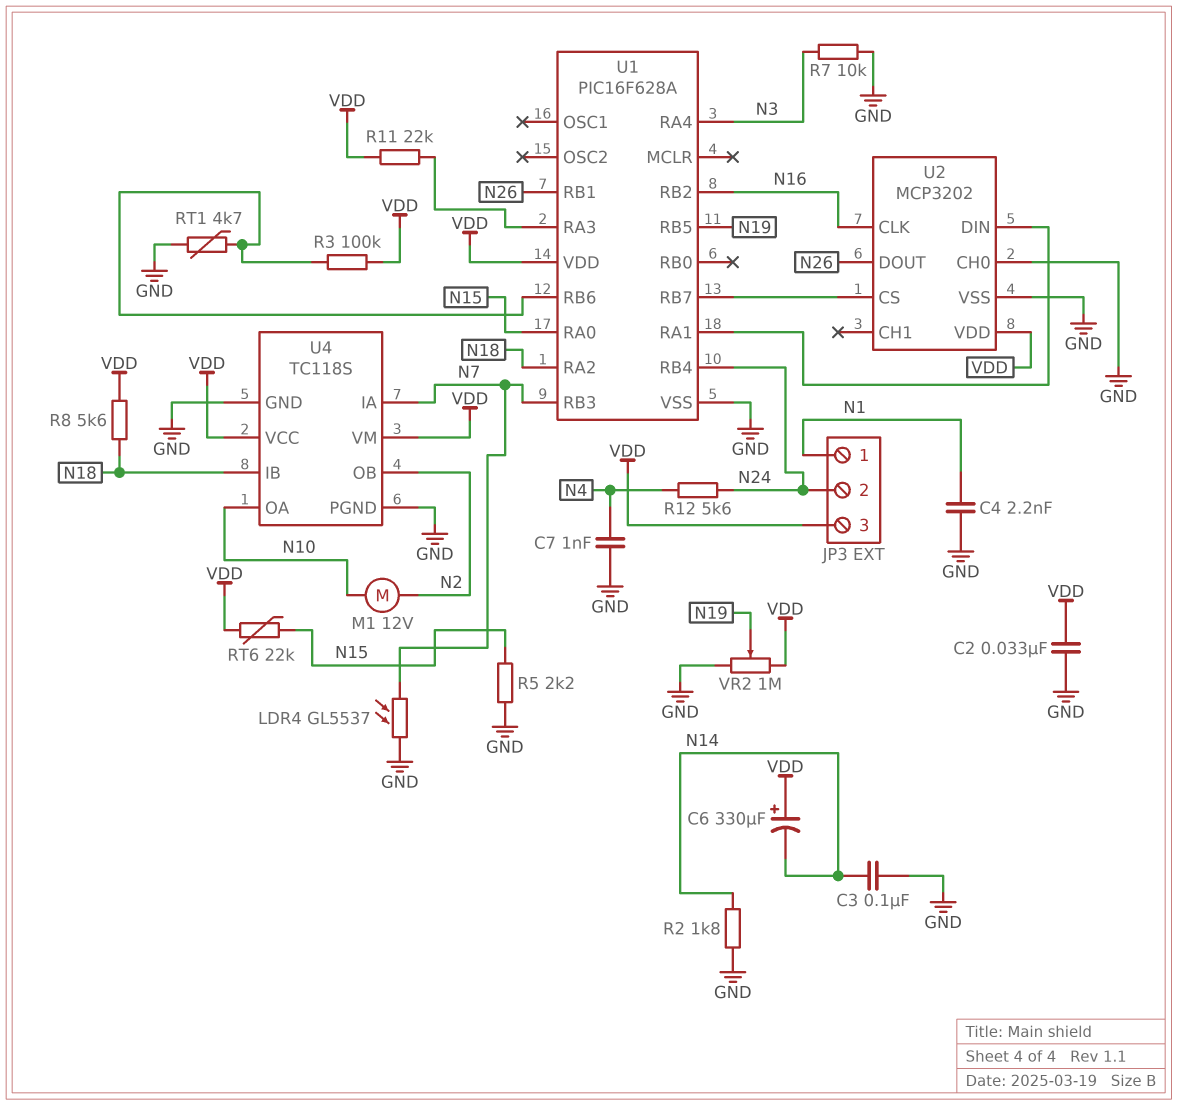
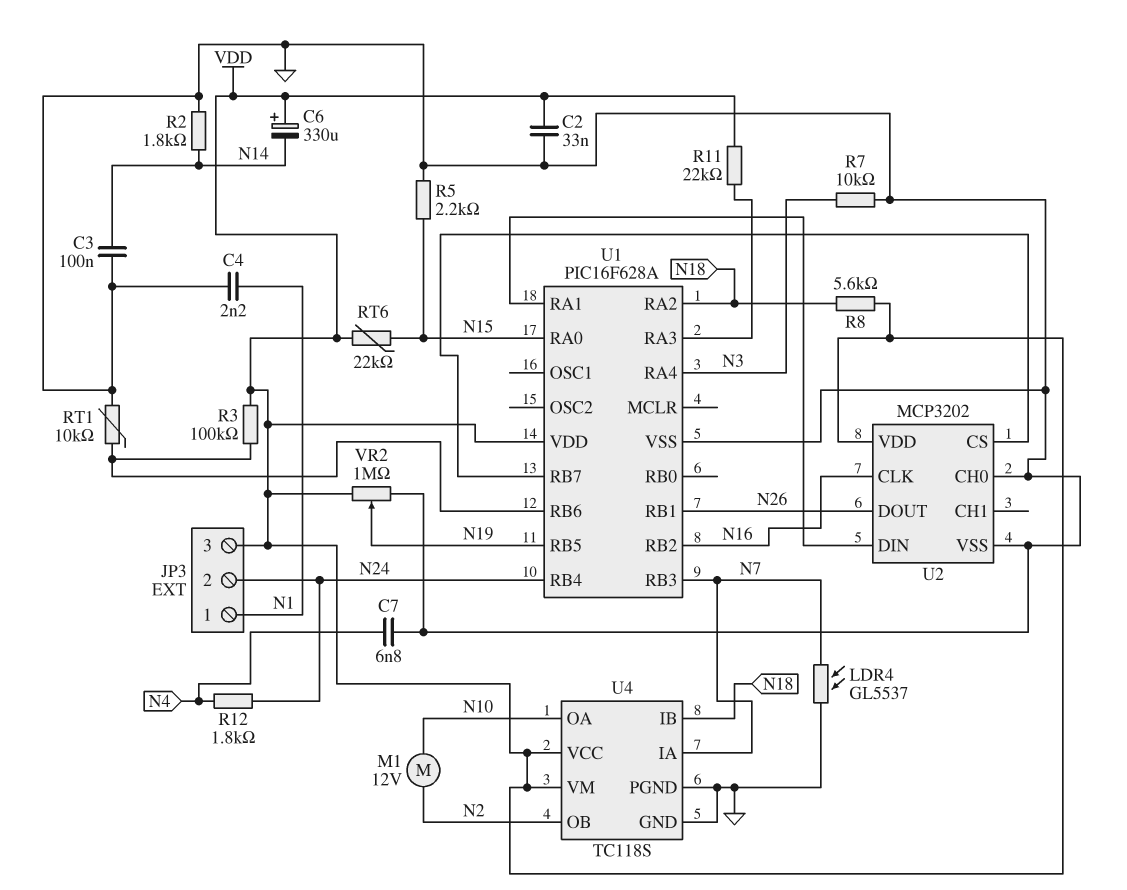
C7: 1nF (GND, N4) -> 6.8nF (GND, N4)
R12: 5.6k (N4, N24) -> 1.8k (N4, N24)
RT1: 4.7k (GND, U1/RB6) -> 10k (GND, U1/RB6)

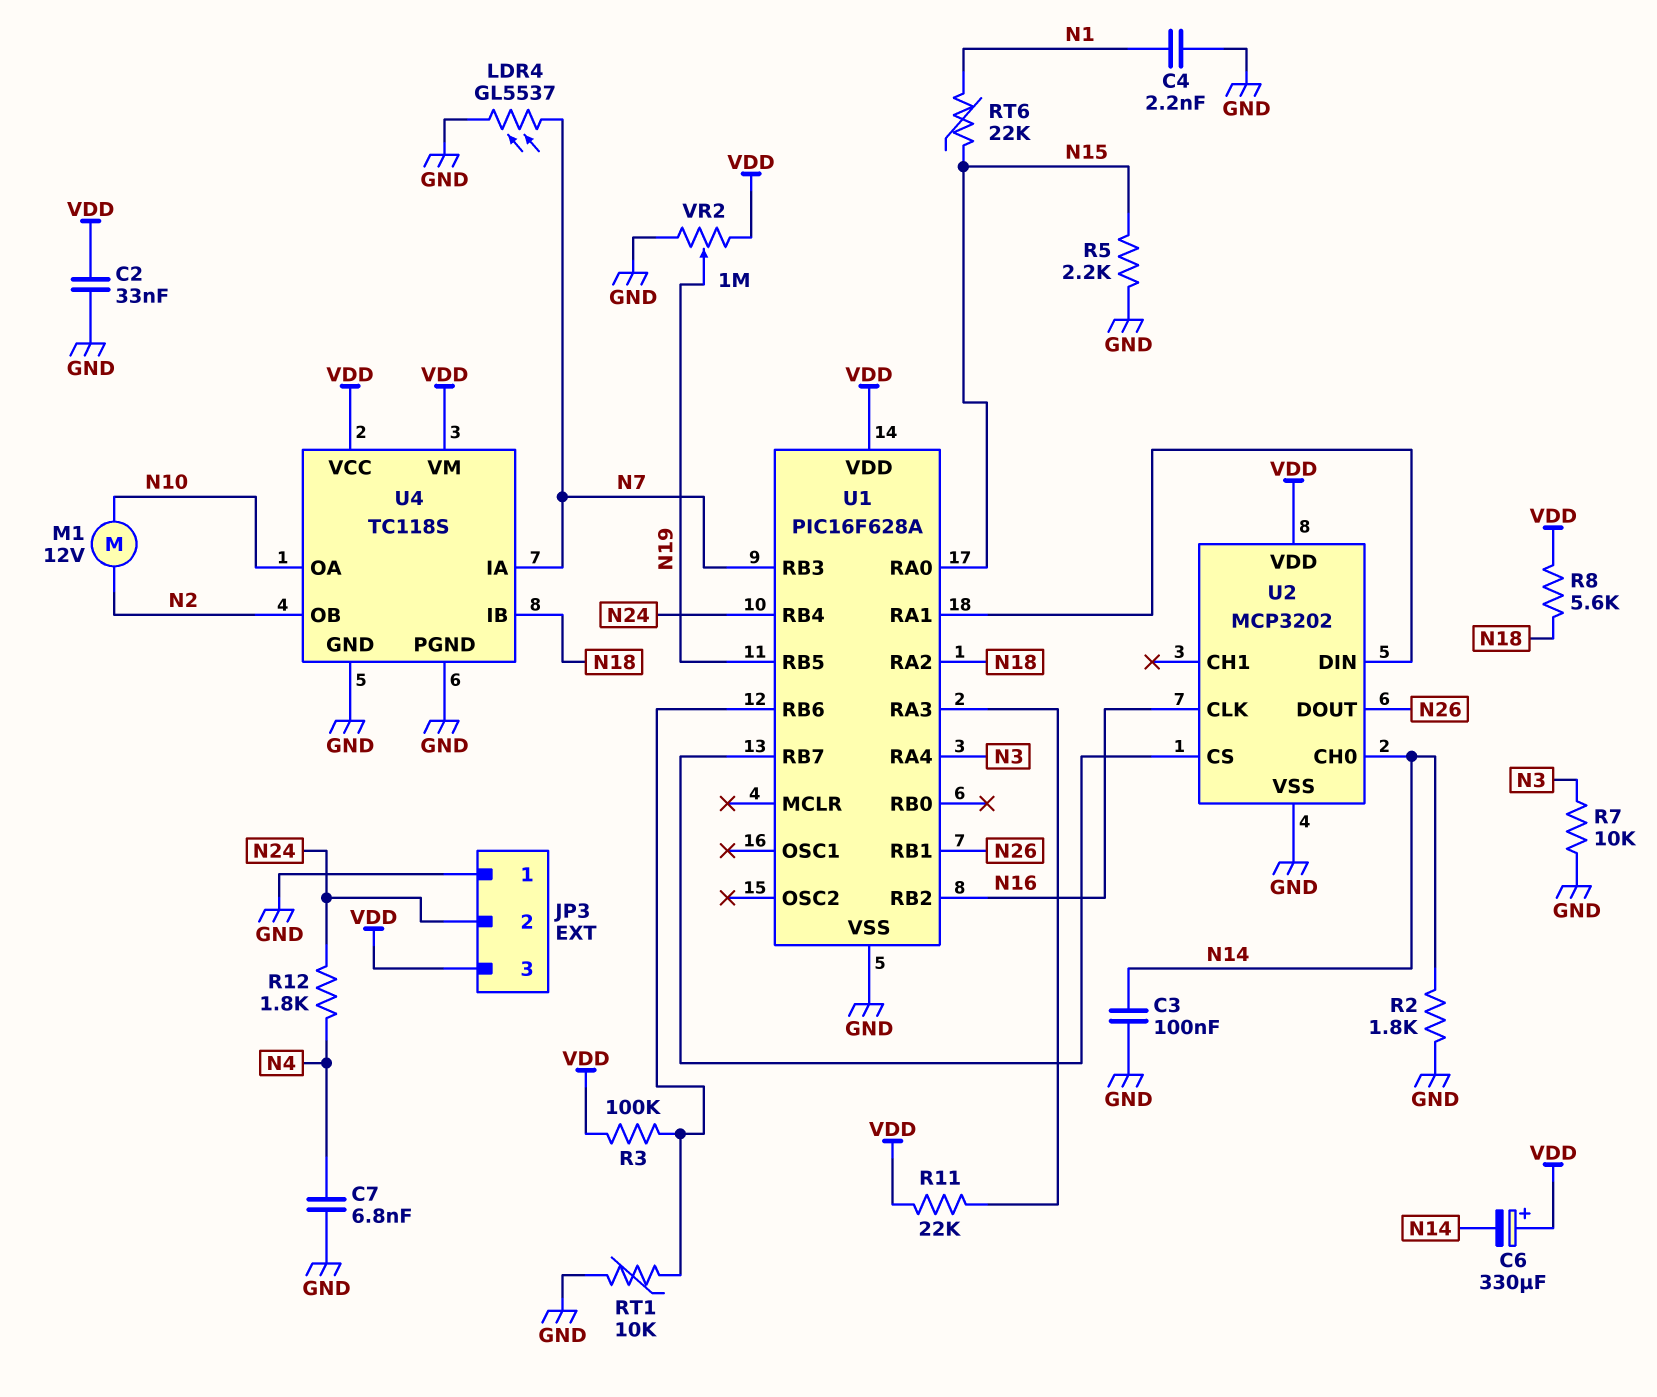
JP3 pin 1: N1 -> GND
RT6: 22k (N15, VDD) -> 22k (N1, N15)
U2 pin CH0: GND -> N14

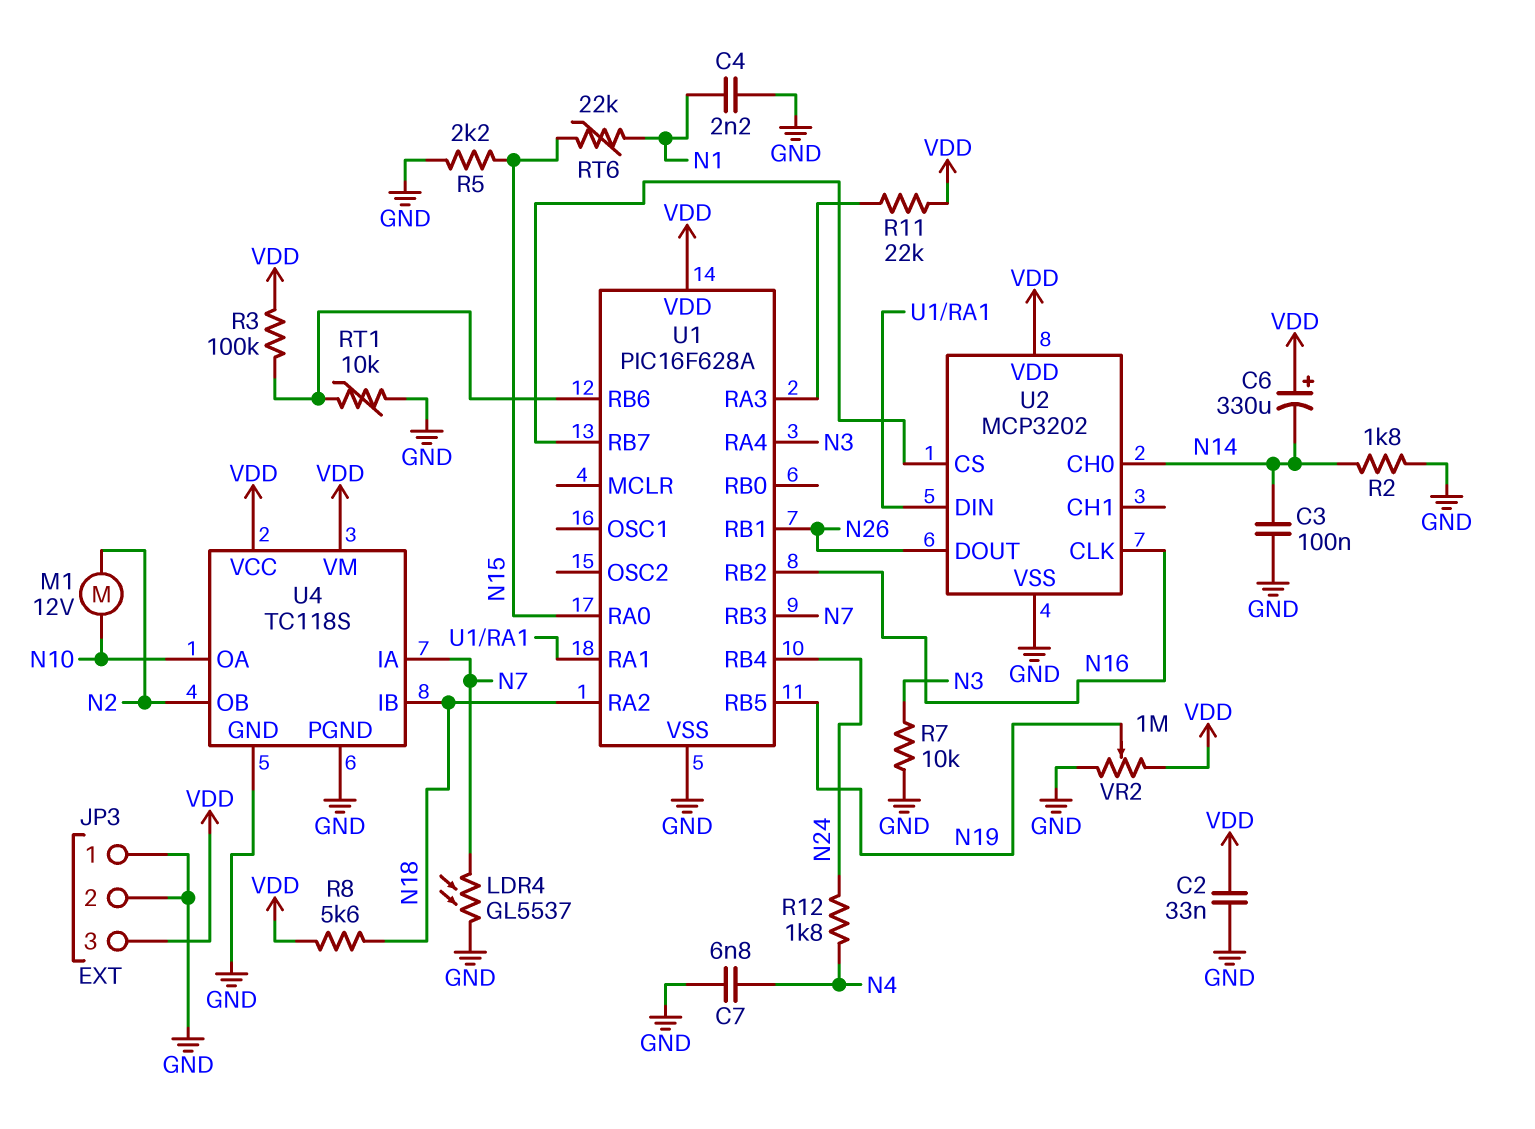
JP3 pin 2: N24 -> GND

